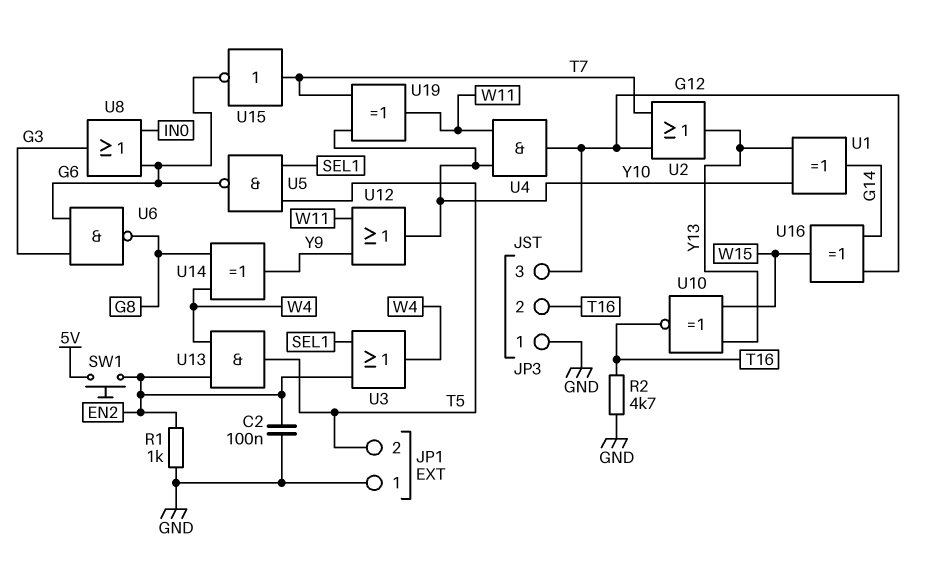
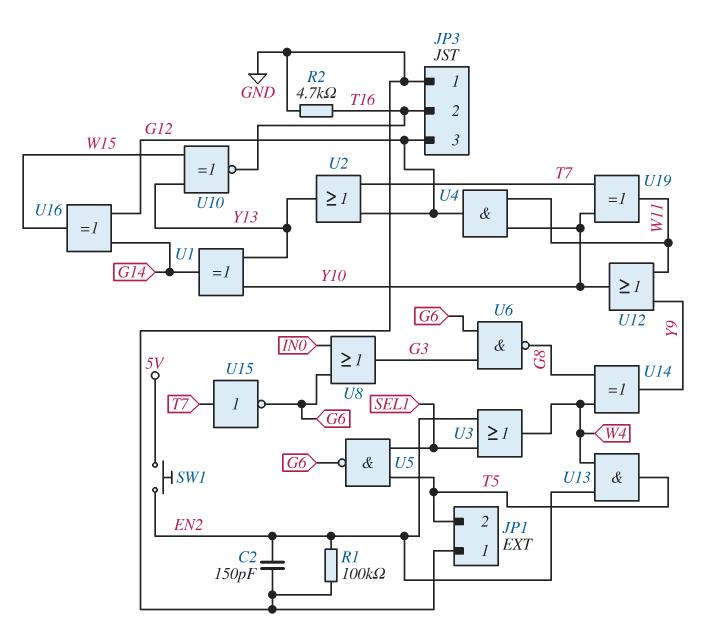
C2: 100nF (EN2, GND) -> 150pF (EN2, GND)
R1: 1k (EN2, GND) -> 100k (EN2, GND)

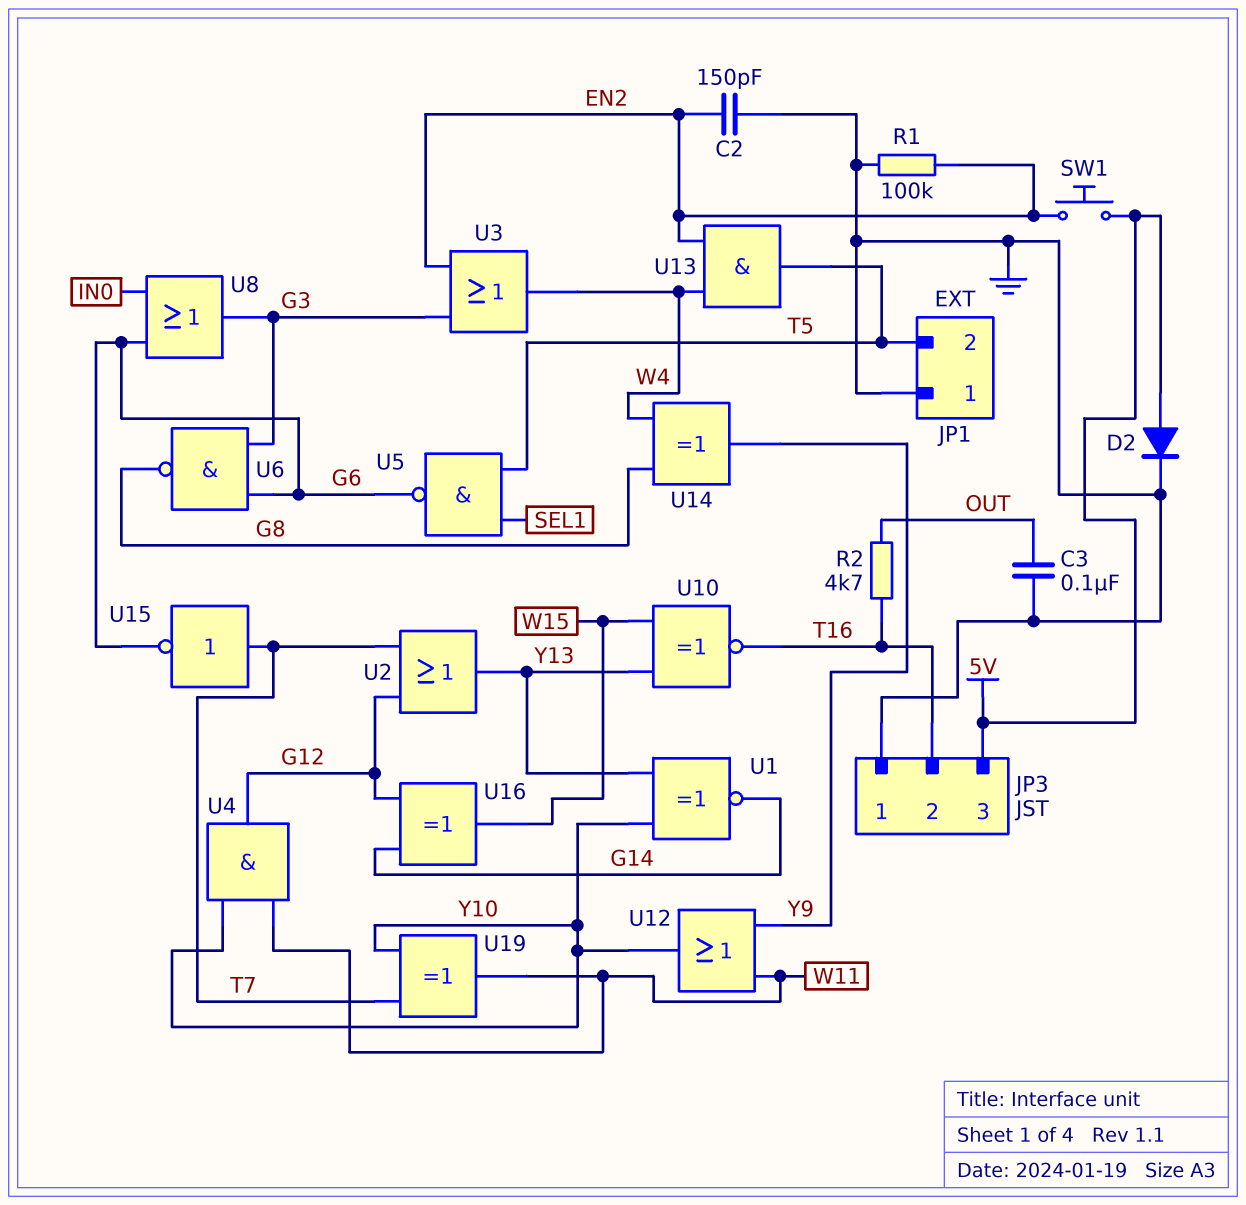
C3: none -> 100nF (GND, OUT)
D2: none -> diode (A 5V, K GND)
JP3 pin 3: G12 -> 5V
R2: 4.7k (GND, T16) -> 4.7k (OUT, T16)
U1: XOR (in Y10, in Y13, out G14) -> XNOR (in Y10, in Y13, out G14)
U3: OR (in EN2, in SEL1, out W4) -> OR (in EN2, in G3, out W4)

